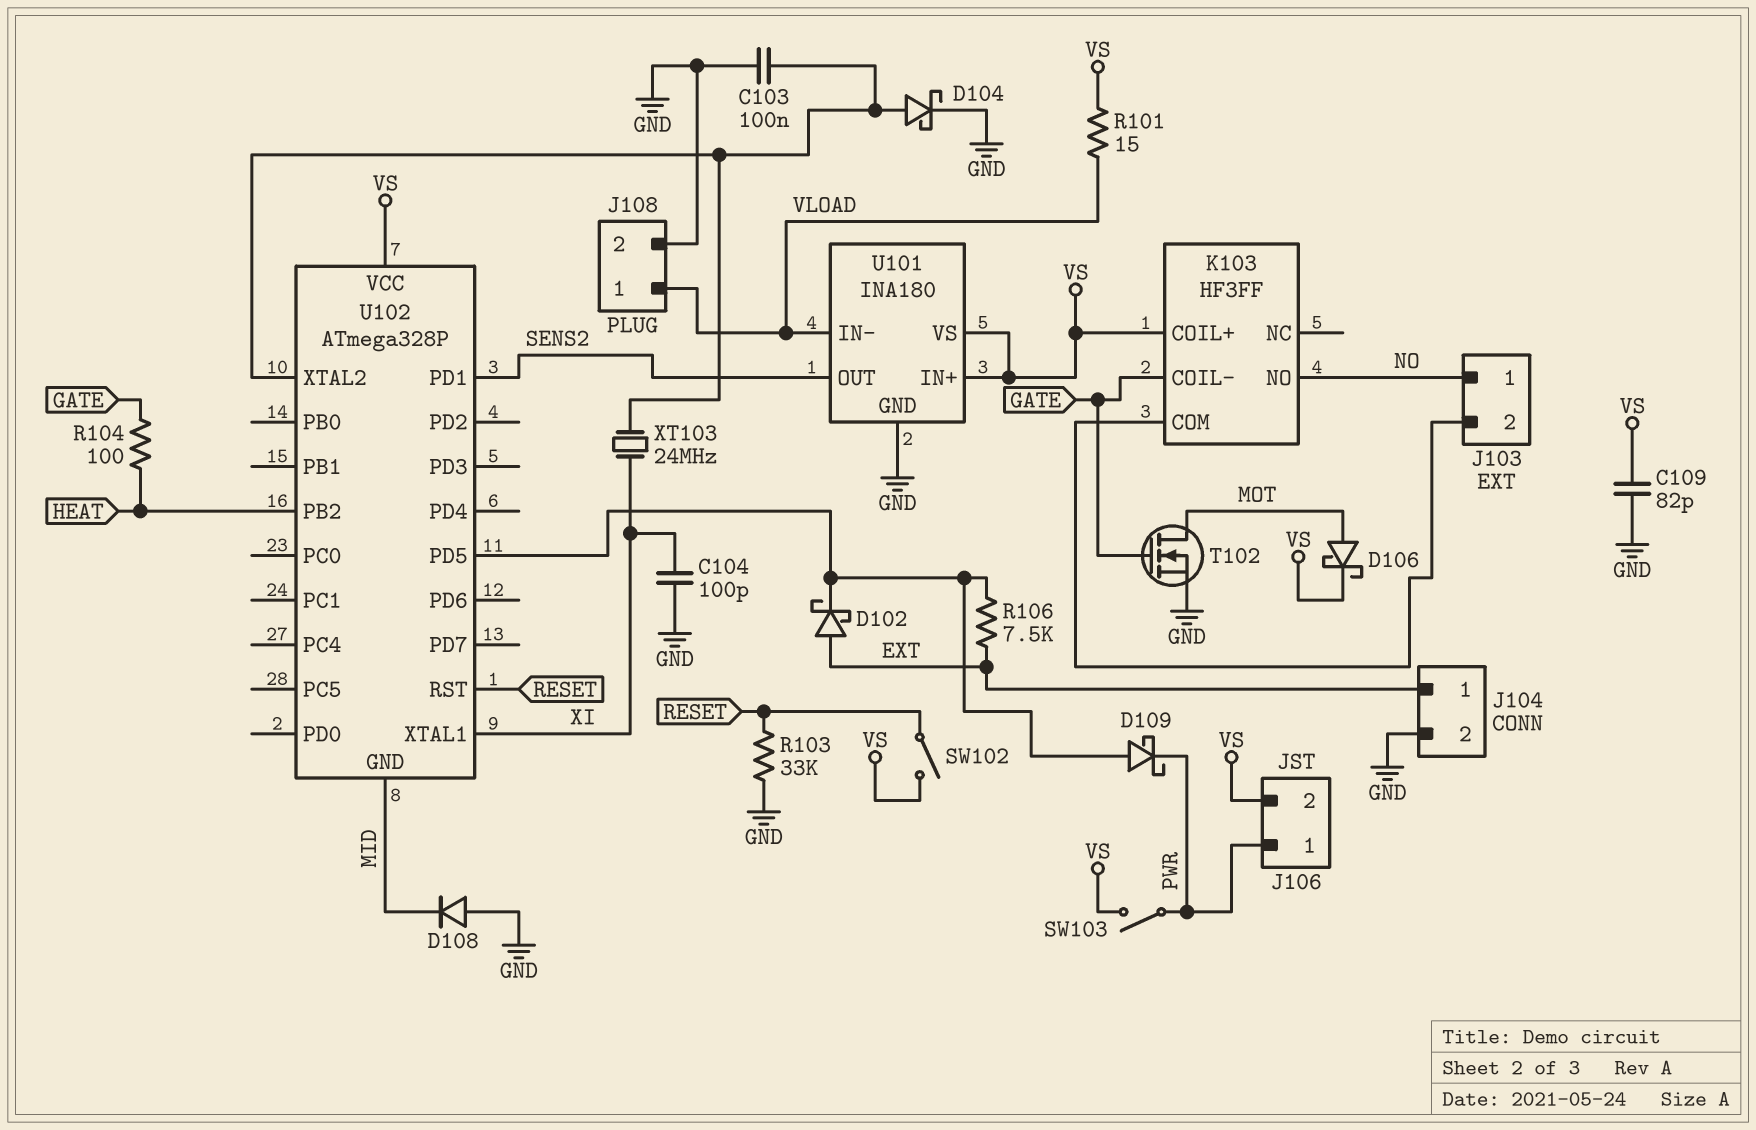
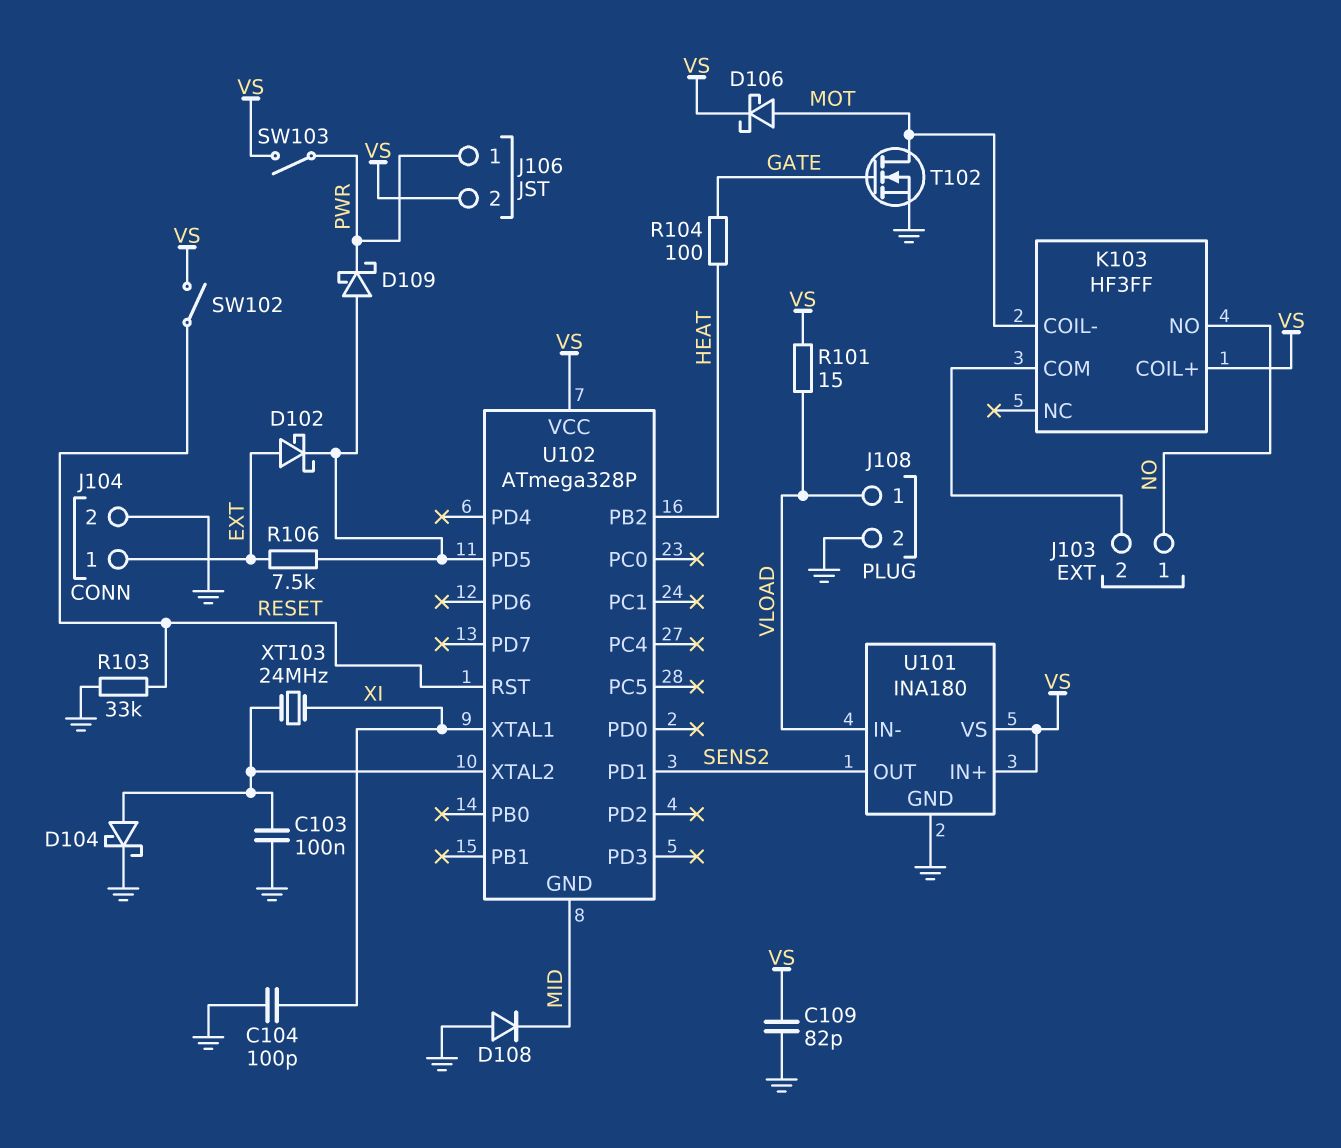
K103 pin COIL-: GATE -> MOT

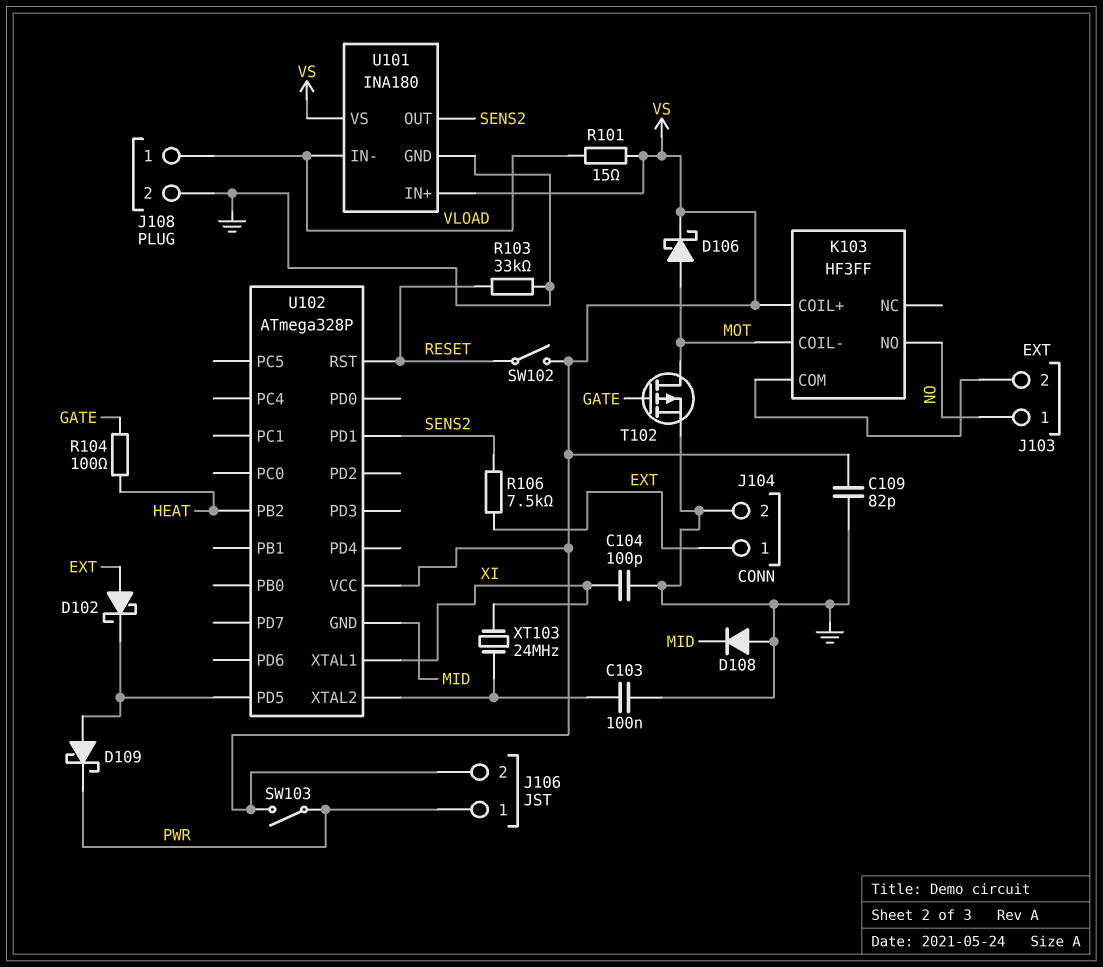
D104: schottky (A U102/XTAL2, K GND) -> none
R106: 7.5k (EXT, U102/PD5) -> 7.5k (EXT, SENS2)
T102: NMOS (G GATE, D MOT, S GND) -> PMOS (G GATE, D MOT, S GND)

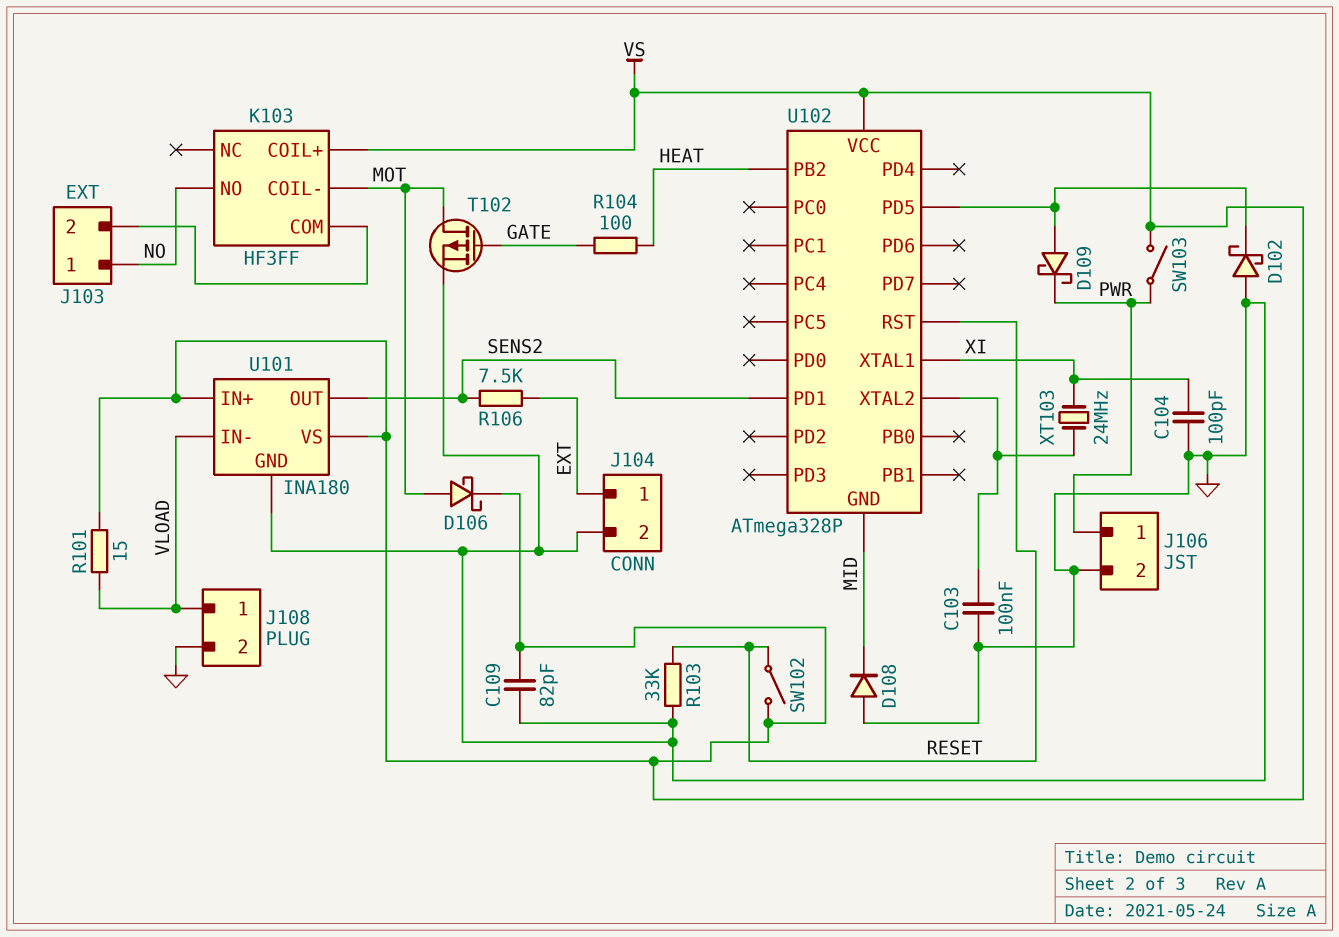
D102: schottky (A EXT, K U102/PD5) -> schottky (A GND, K U102/PD5)
J106 pin 2: VS -> GND

